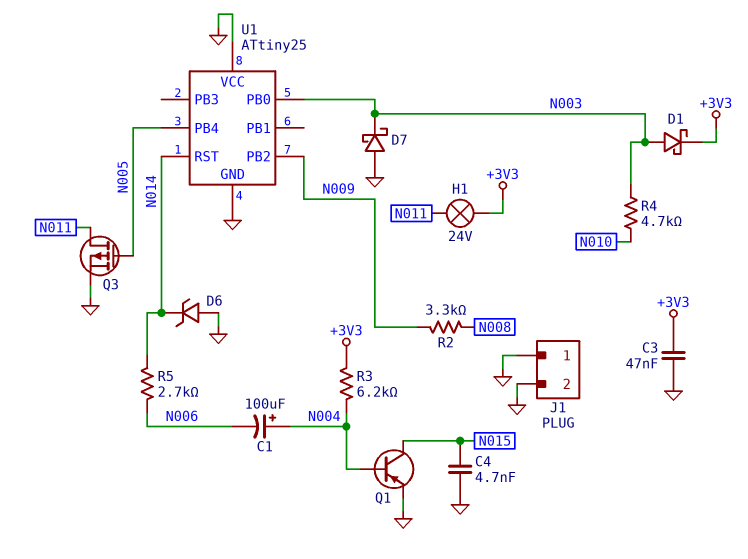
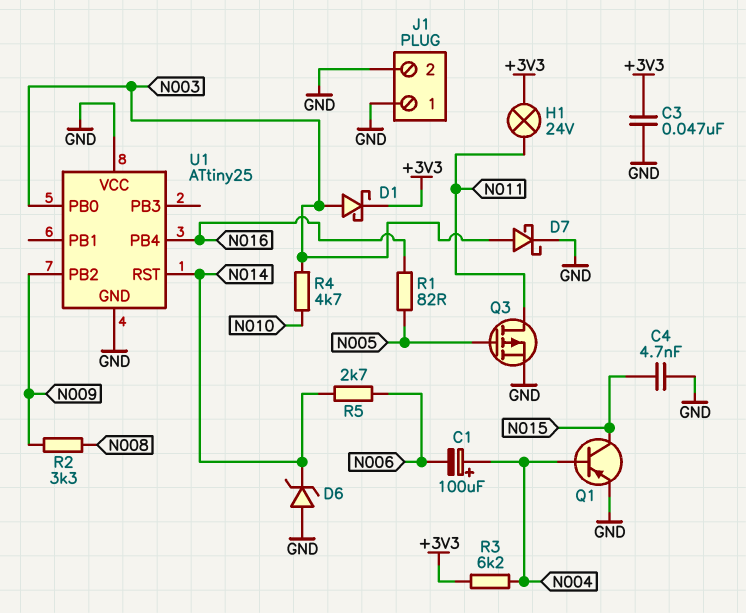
D7: schottky (A GND, K N003) -> schottky (A N003, K GND)
R1: none -> 82 (N005, N016)
U1 pin PB4: N005 -> N016

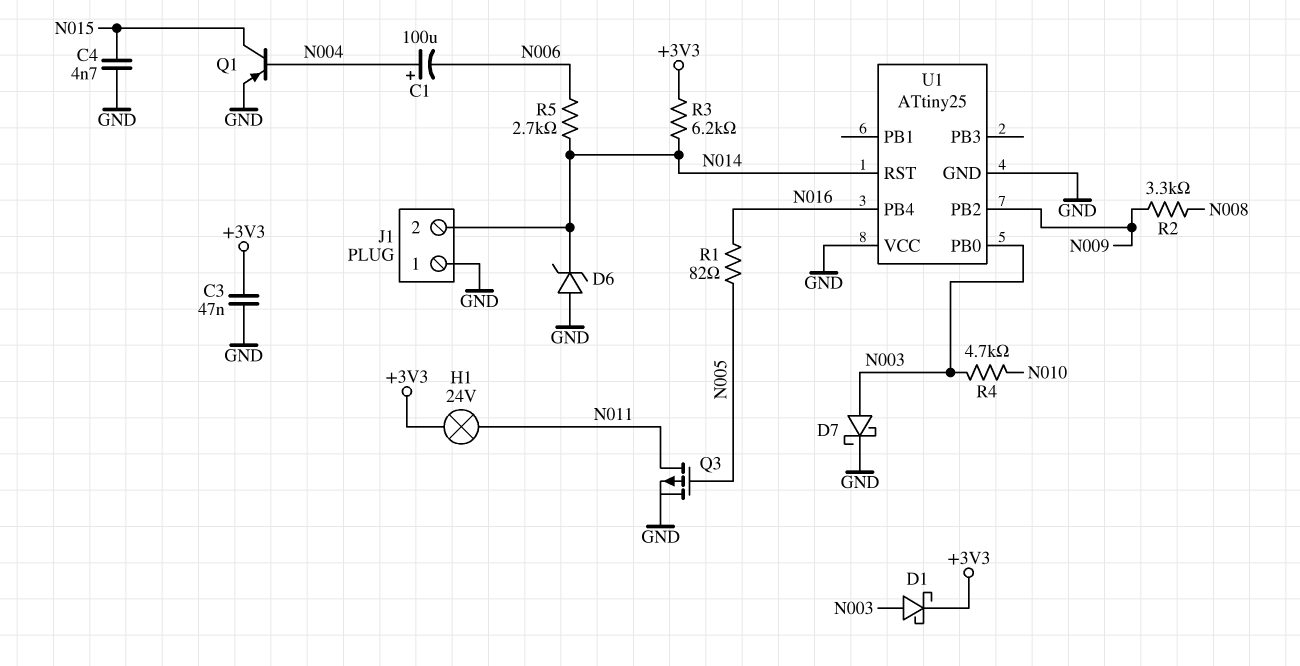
J1 pin 2: GND -> N014
R3: 6.2k (+3V3, N004) -> 6.2k (+3V3, N014)

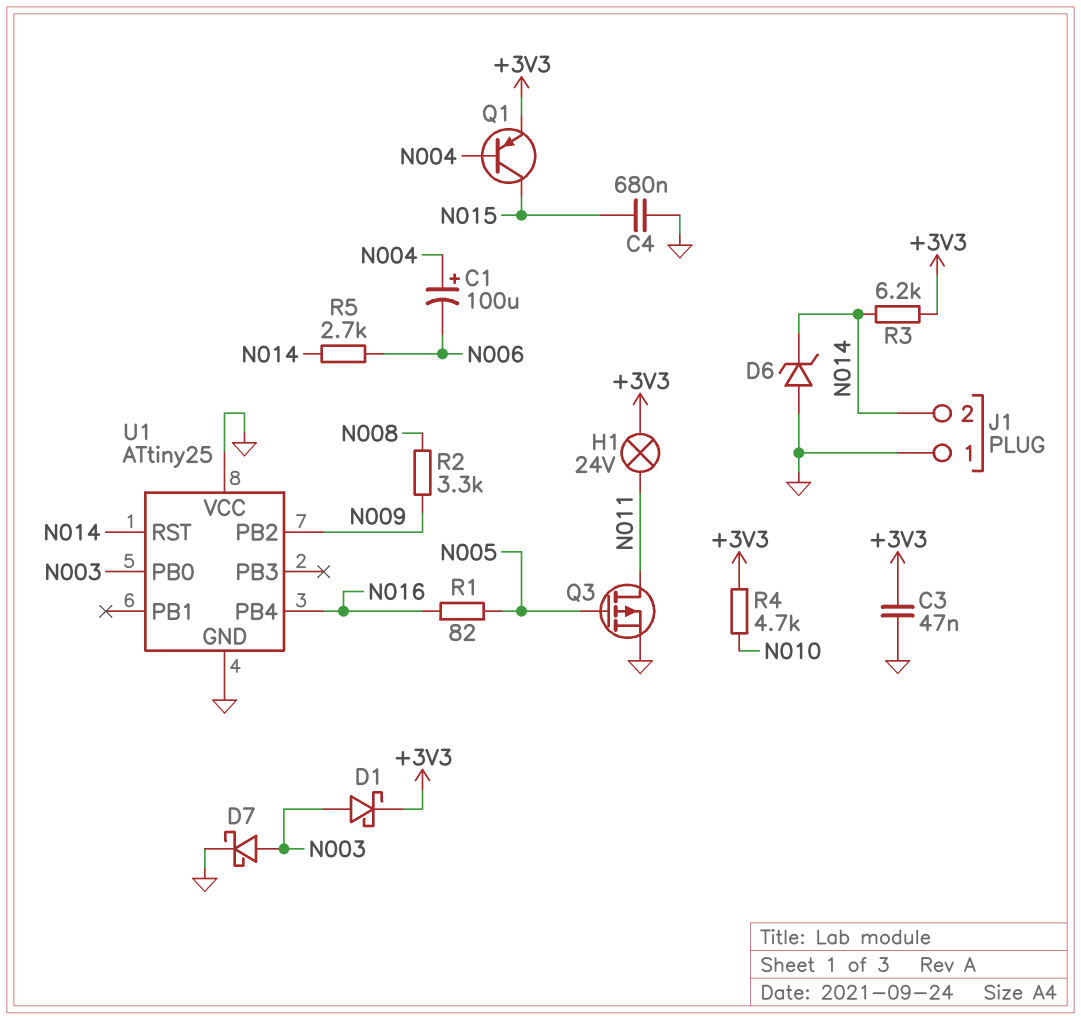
C4: 4.7nF (GND, N015) -> 680nF (GND, N015)
Q1: PNP (B N004, C N015, E GND) -> PNP (B N004, C N015, E +3V3)
R4: 4.7k (N003, N010) -> 4.7k (+3V3, N010)

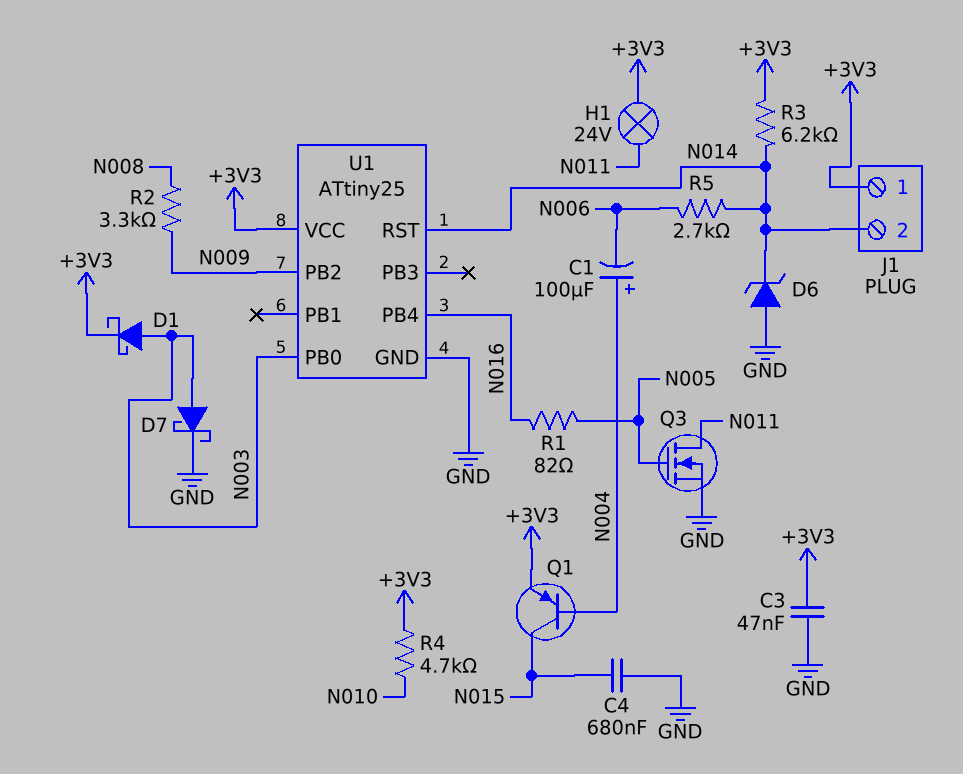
J1 pin 1: GND -> +3V3
Q3: PMOS (G N005, D N011, S GND) -> NMOS (G N005, D N011, S GND)
U1 pin VCC: GND -> +3V3

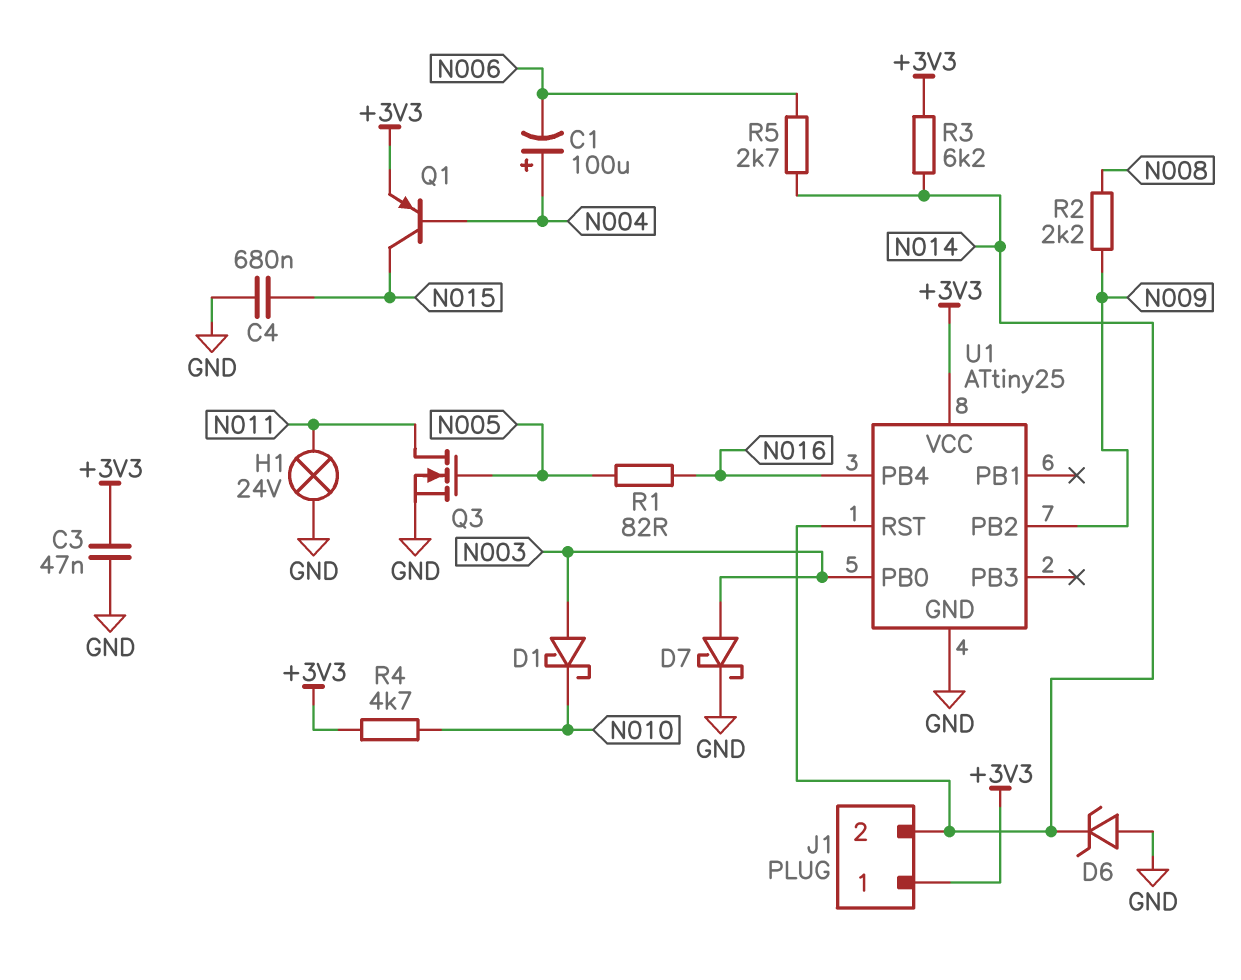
D1: schottky (A N003, K +3V3) -> schottky (A N003, K N010)
H1: lamp 24V (+3V3, N011) -> lamp 24V (GND, N011)
R2: 3.3k (N008, N009) -> 2.2k (N008, N009)

